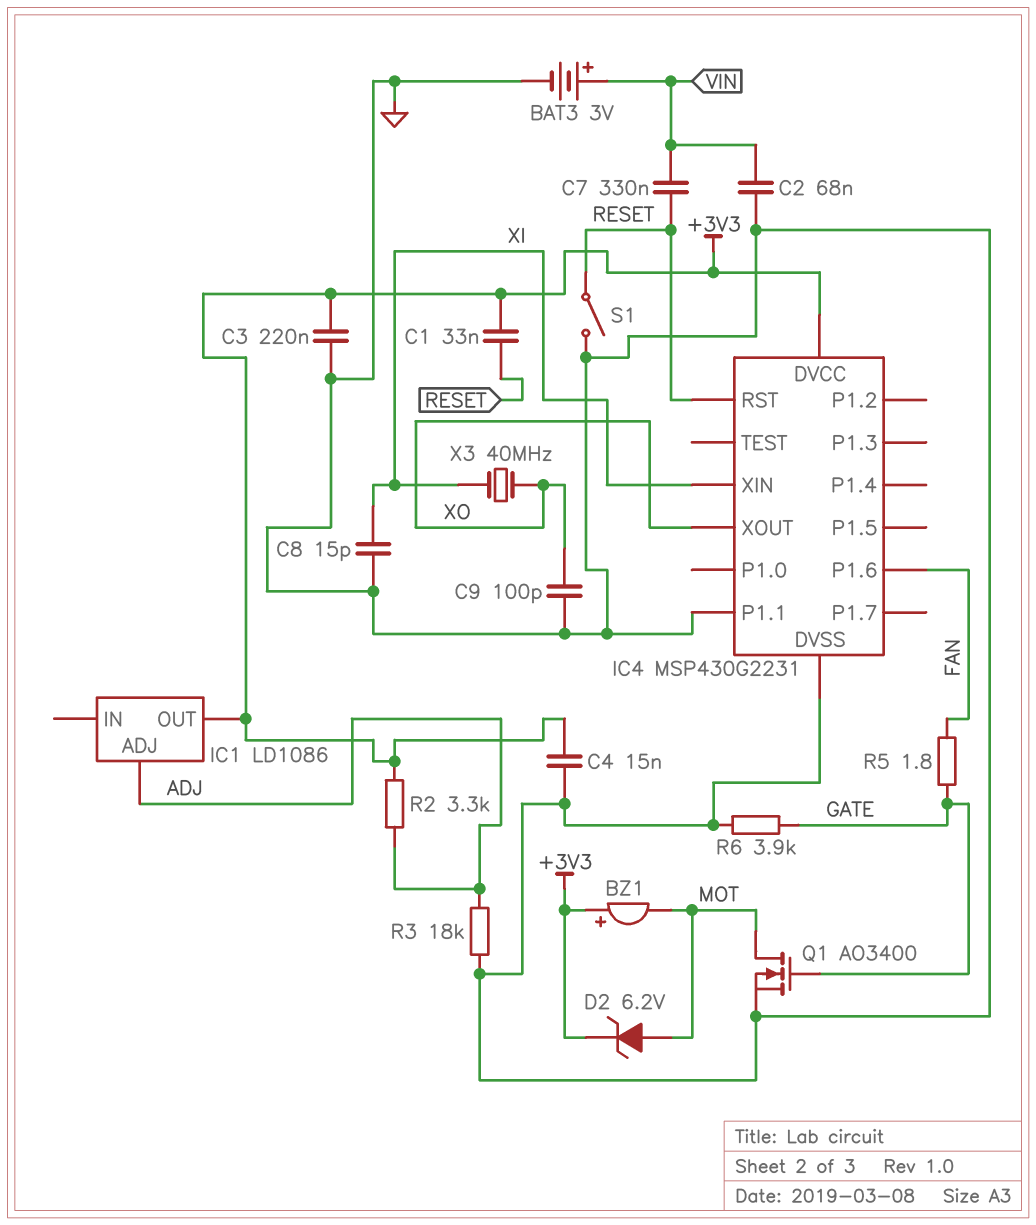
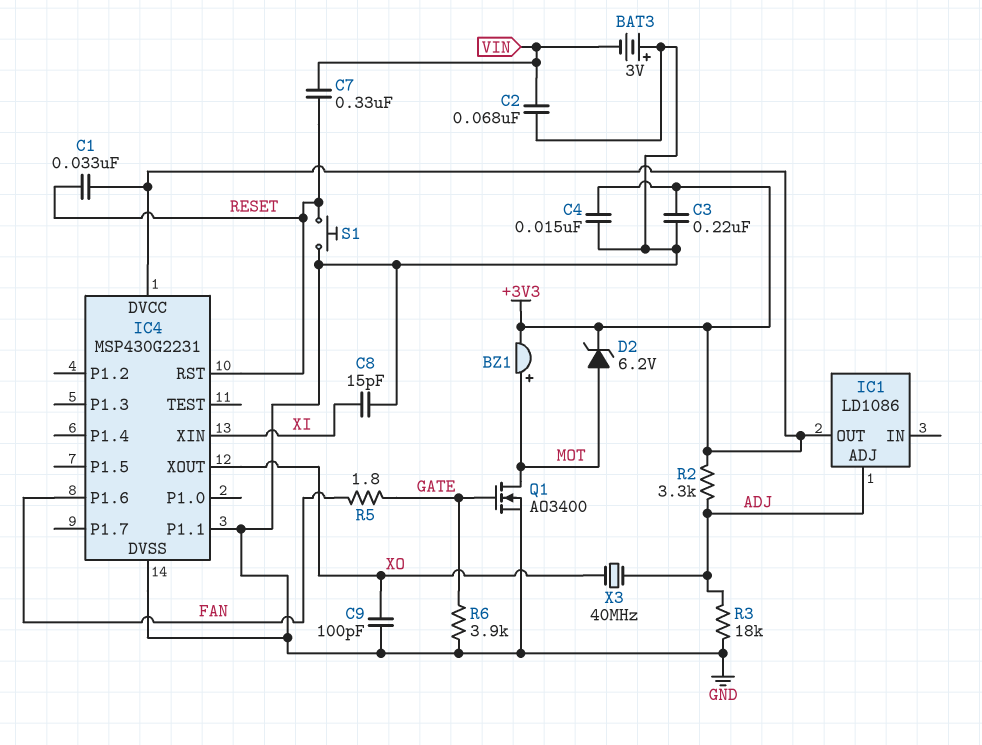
BAT3: 3V (plus VIN, minus GND) -> 3V (plus GND, minus VIN)
BZ1: buzzer (plus +3V3, minus MOT) -> buzzer (plus MOT, minus +3V3)
S1: switch (GND, RESET) -> button (GND, RESET)
X3: 40MHz (XI, XO) -> 40MHz (ADJ, XO)

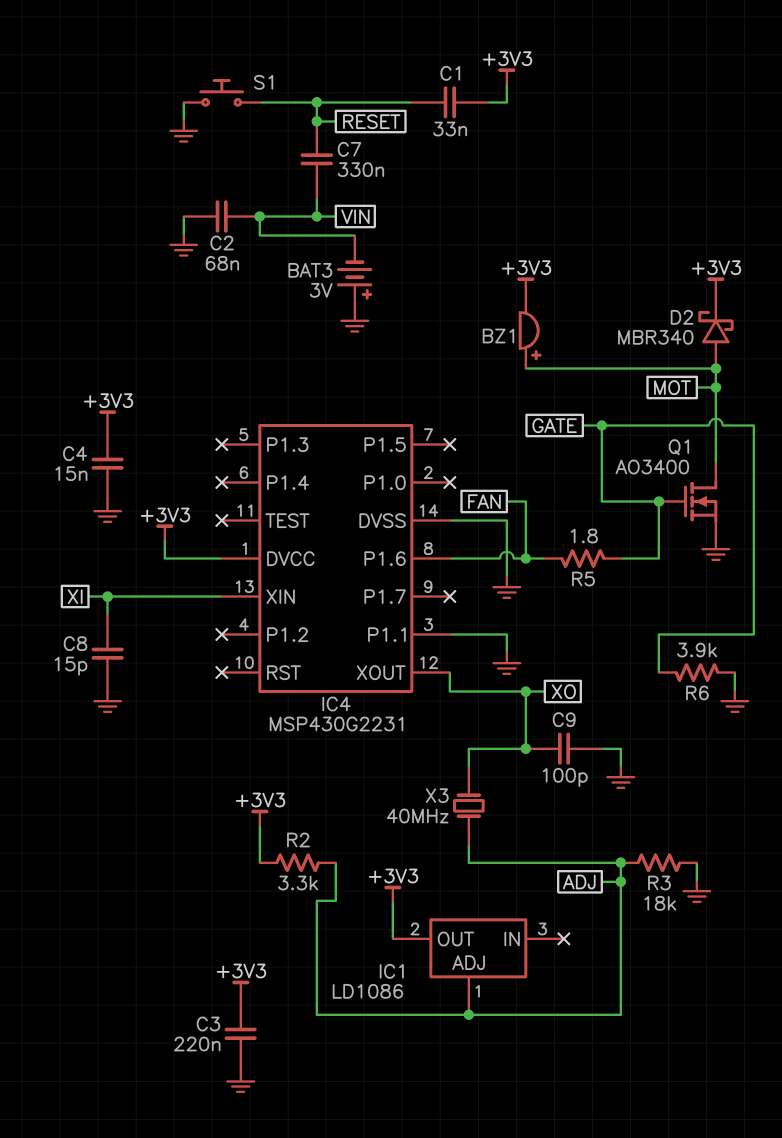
D2: zener 6.2V (A MOT, K +3V3) -> schottky MBR340 (A MOT, K +3V3)
IC4 pin RST: RESET -> none

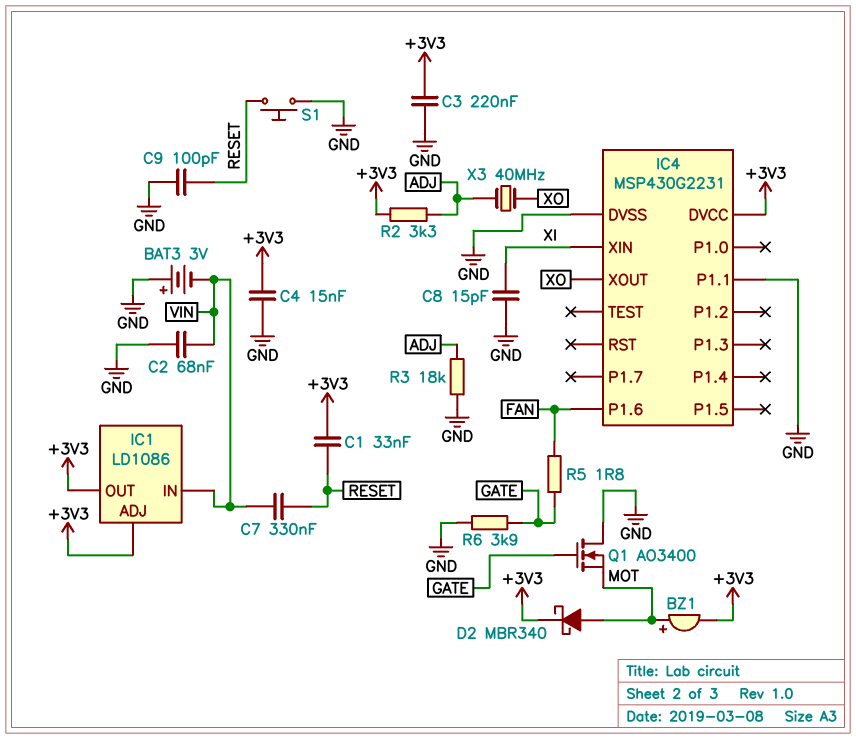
C9: 100pF (GND, XO) -> 100pF (GND, RESET)
IC1 pin ADJ: ADJ -> +3V3
IC1 pin IN: none -> VIN
Q1: NMOS AO3400 (G GATE, D MOT, S GND) -> NMOS AO3400 (G GATE, D GND, S MOT)

